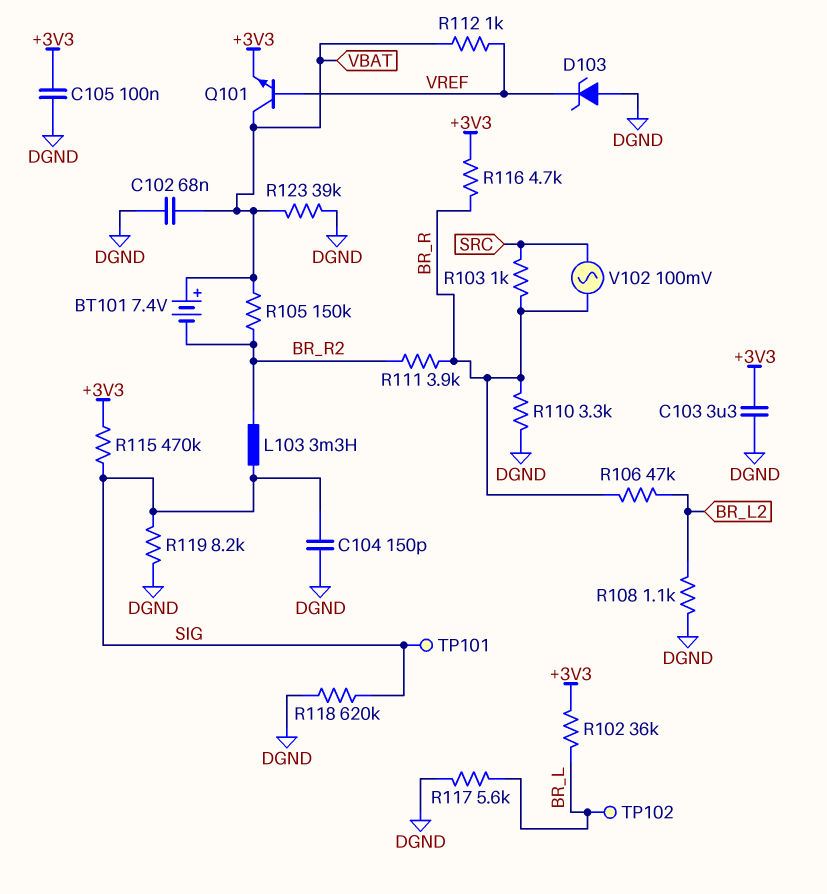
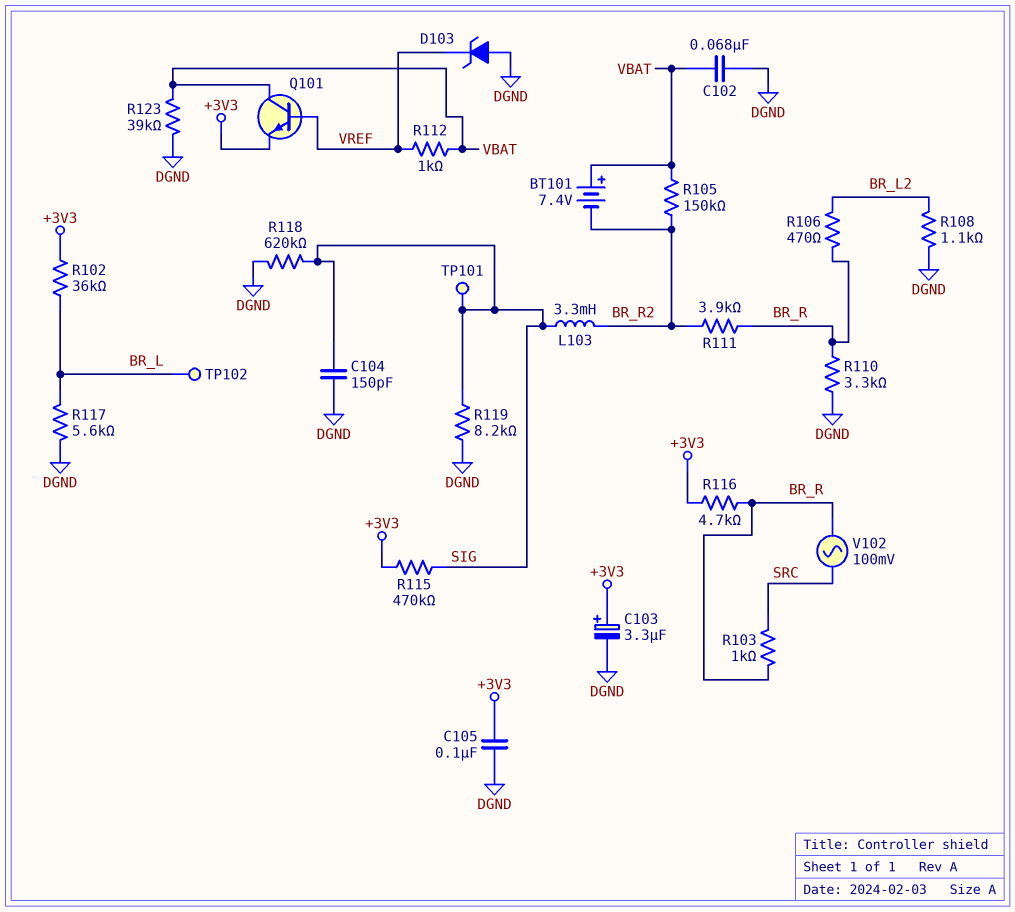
C103: 3.3uF (+3V3, DGND) -> 3.3uF (plus +3V3, minus DGND)
R106: 47k (BR_L2, BR_R) -> 470 (BR_L2, BR_R)

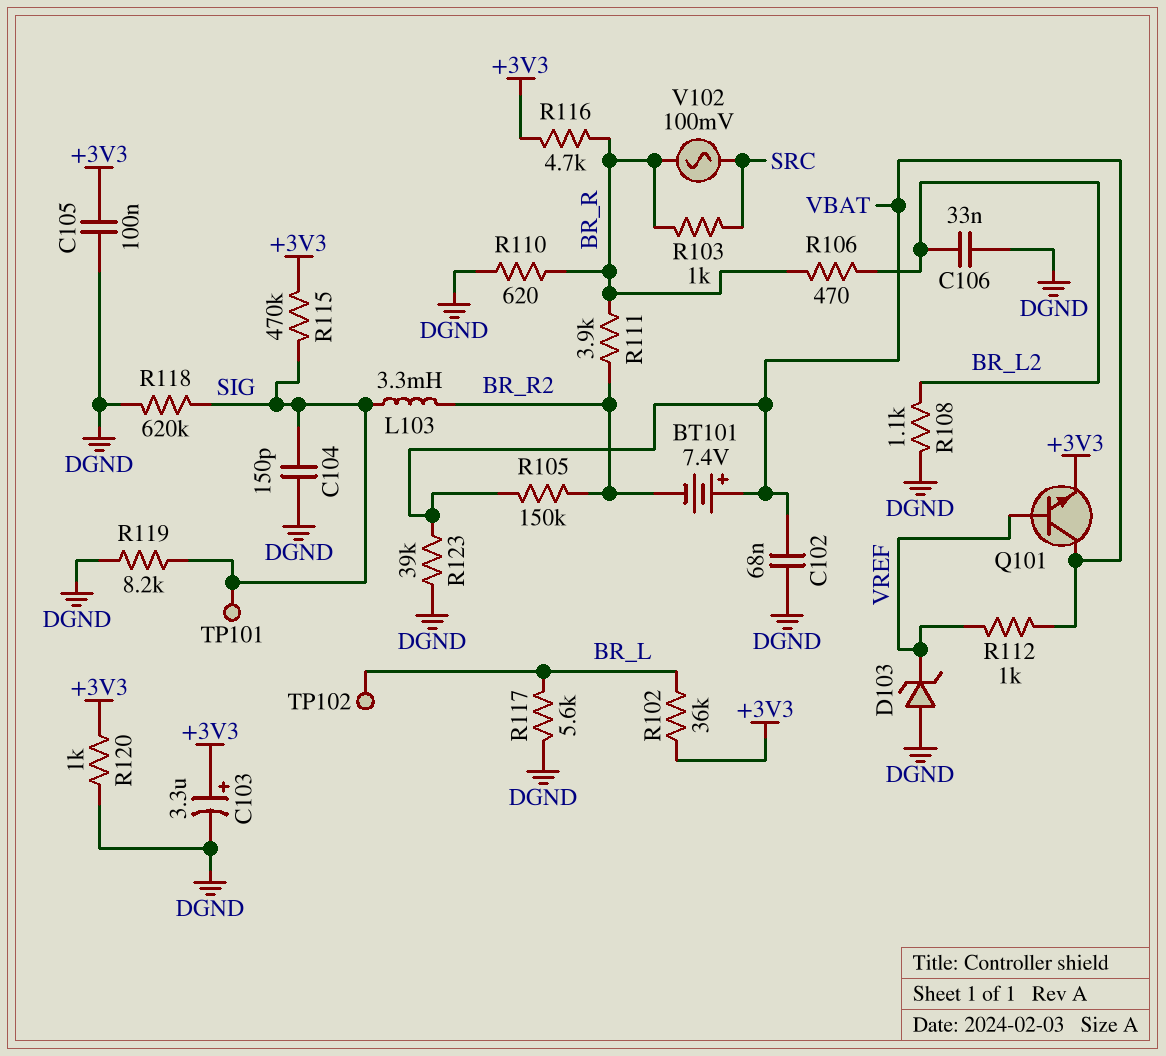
C106: none -> 33nF (BR_L2, DGND)
R110: 3.3k (BR_R, DGND) -> 620 (BR_R, DGND)
R120: none -> 1k (+3V3, DGND)

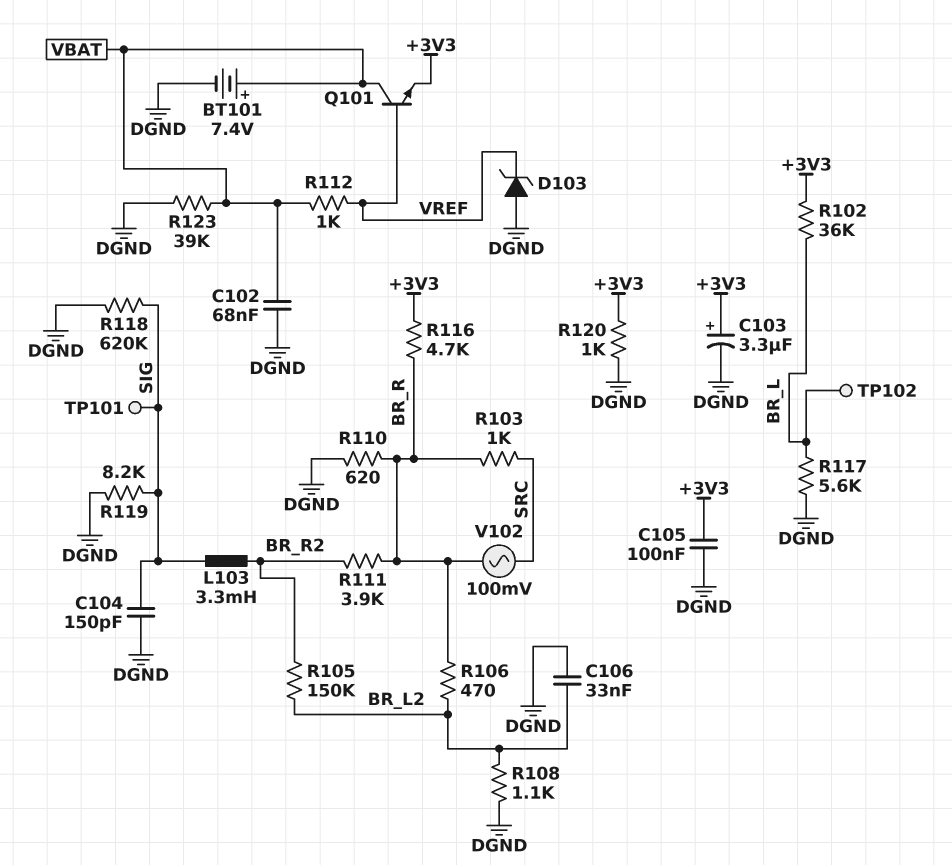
BT101: 7.4V (plus VBAT, minus BR_R2) -> 7.4V (plus VBAT, minus DGND)
R105: 150k (BR_R2, VBAT) -> 150k (BR_L2, BR_R2)
R115: 470k (+3V3, SIG) -> none

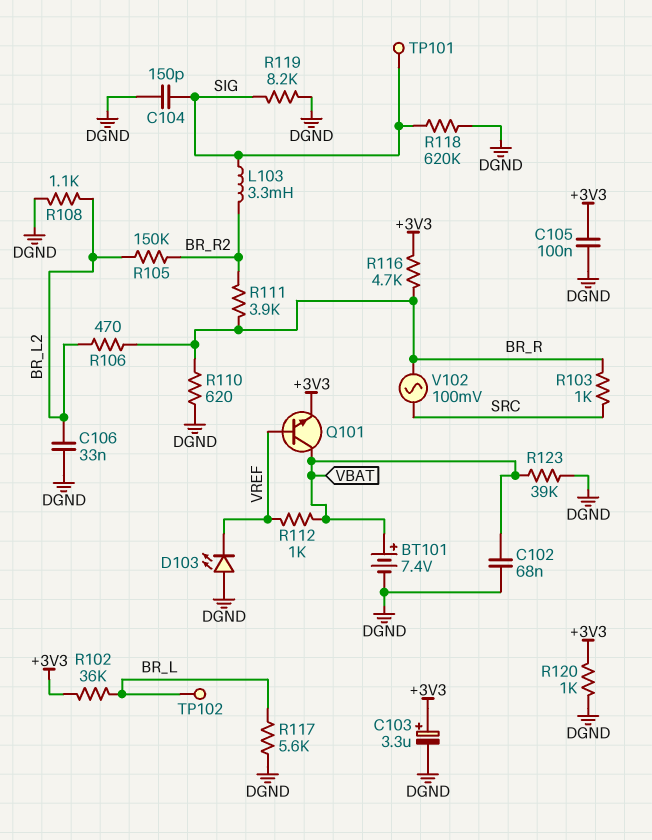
D103: zener (A DGND, K VREF) -> LED (A DGND, K VREF)

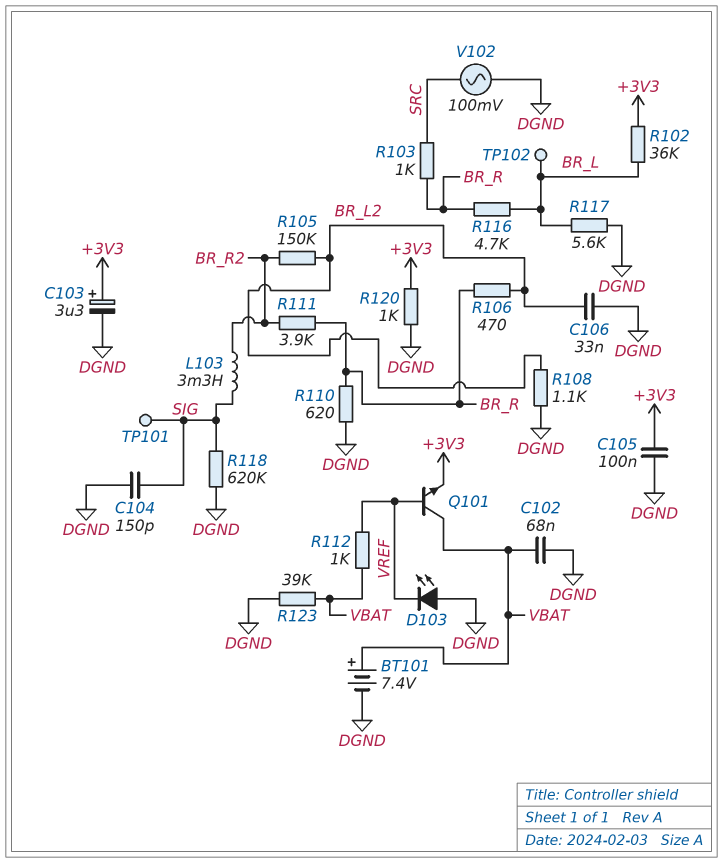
R116: 4.7k (+3V3, BR_R) -> 4.7k (BR_L, BR_R)
R119: 8.2k (DGND, SIG) -> none
V102: AC 100mV (BR_R, SRC) -> AC 100mV (DGND, SRC)

